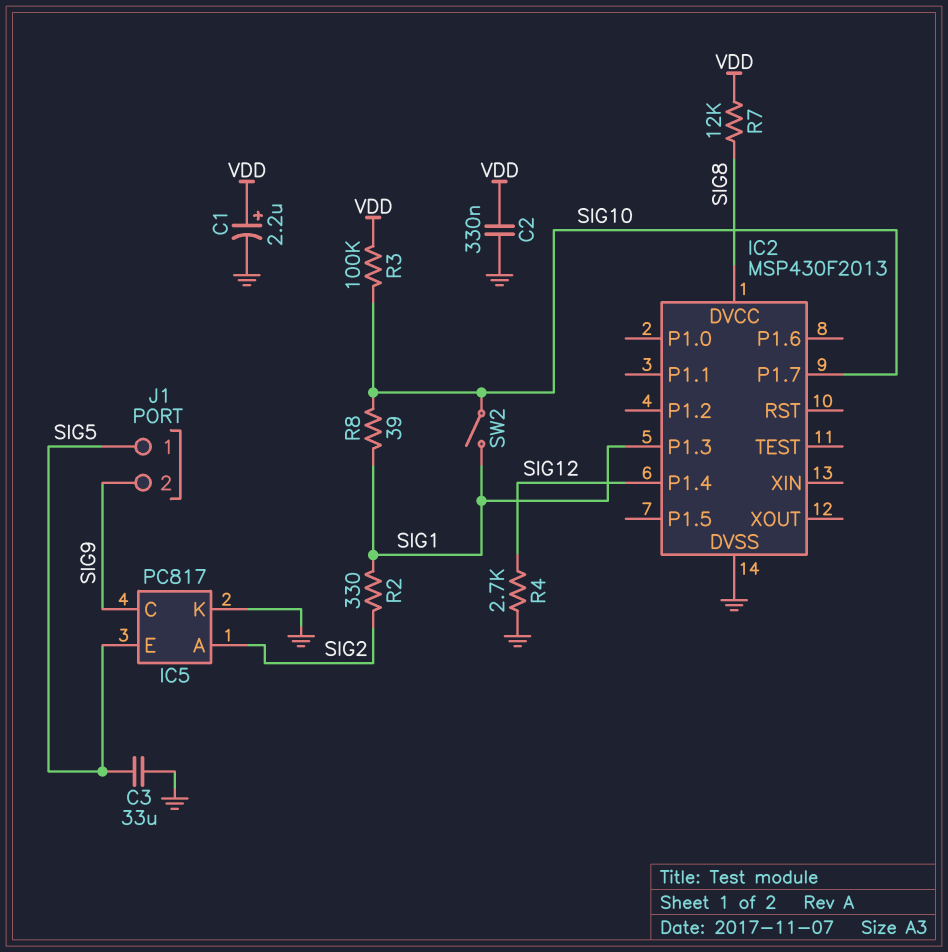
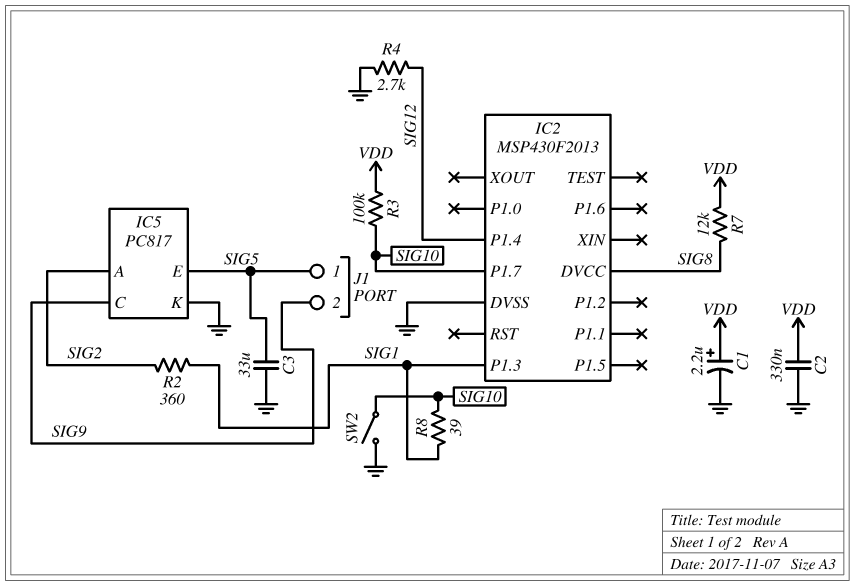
R2: 330 (SIG1, SIG2) -> 360 (SIG1, SIG2)
SW2: switch (SIG1, SIG10) -> switch (GND, SIG10)

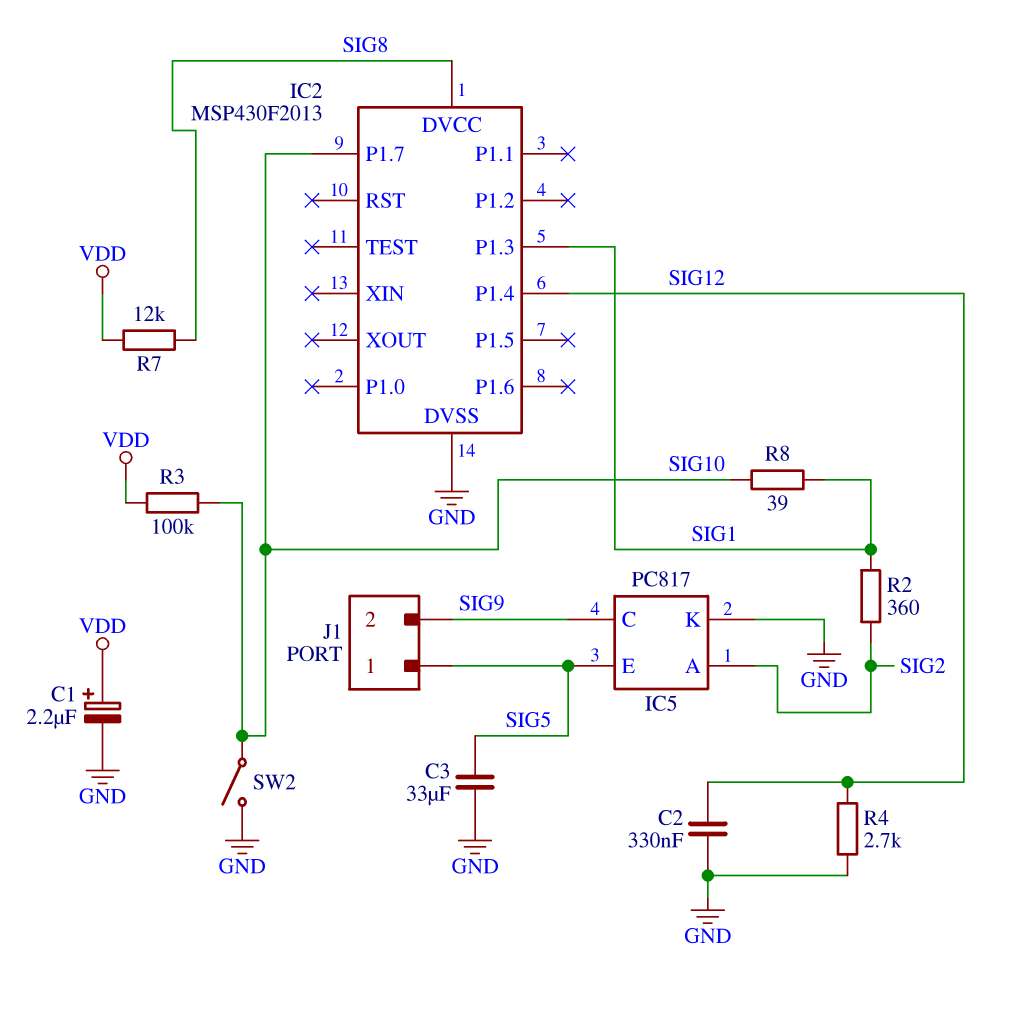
C2: 330nF (GND, VDD) -> 330nF (GND, SIG12)

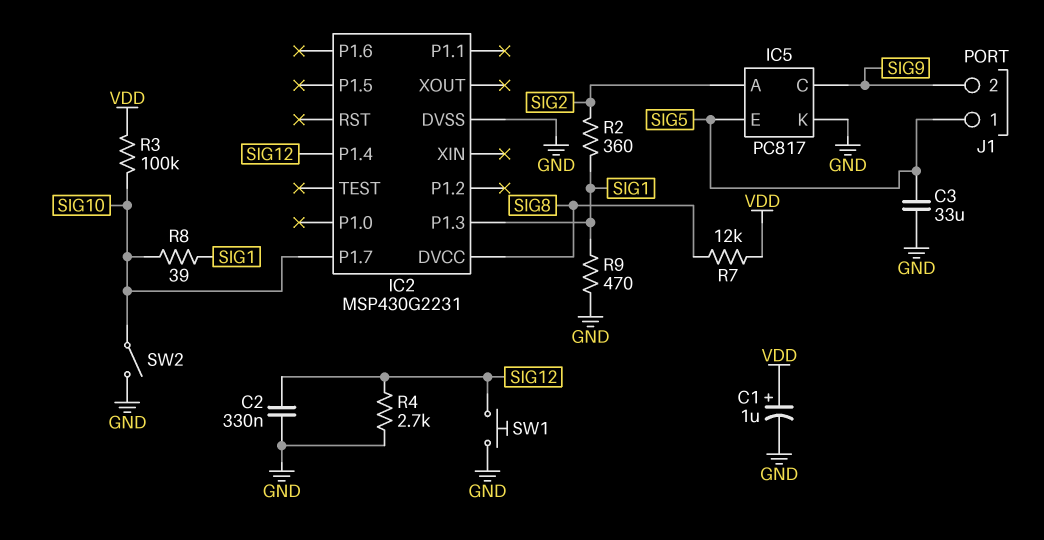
C1: 2.2uF (plus VDD, minus GND) -> 1uF (plus VDD, minus GND)
IC2: MSP430F2013 -> MSP430G2231
R9: none -> 470 (GND, SIG1)
SW1: none -> button (GND, SIG12)

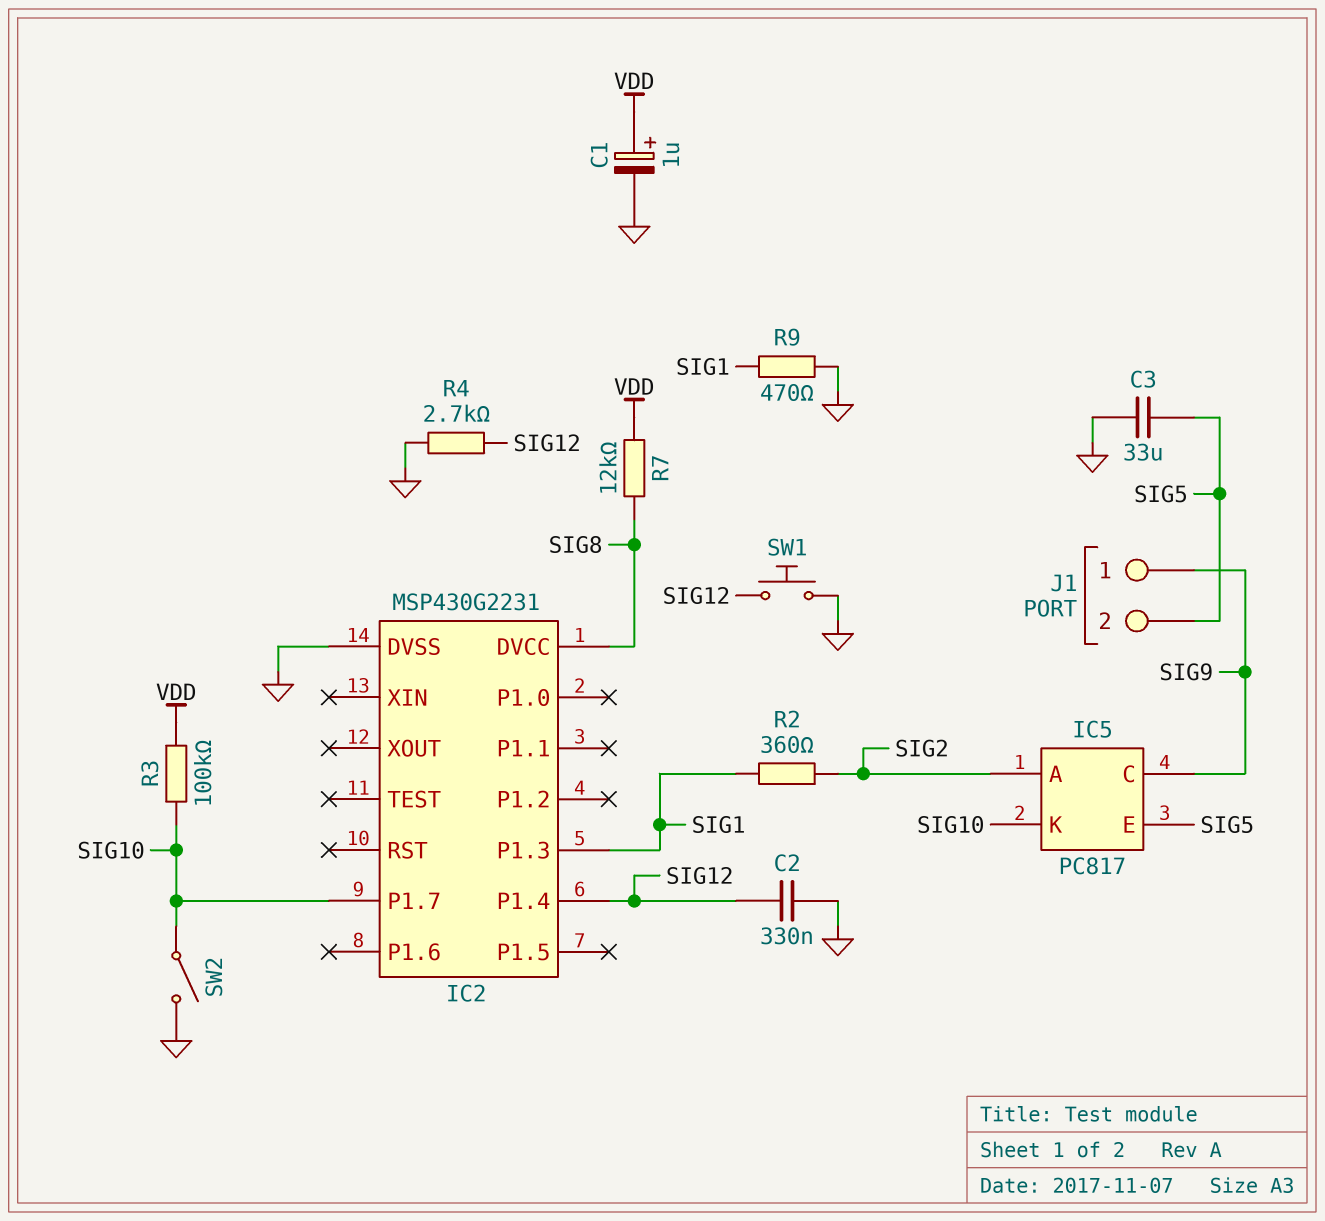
IC5 pin K: GND -> SIG10
J1 pin 1: SIG5 -> SIG9
J1 pin 2: SIG9 -> SIG5
R8: 39 (SIG1, SIG10) -> none

